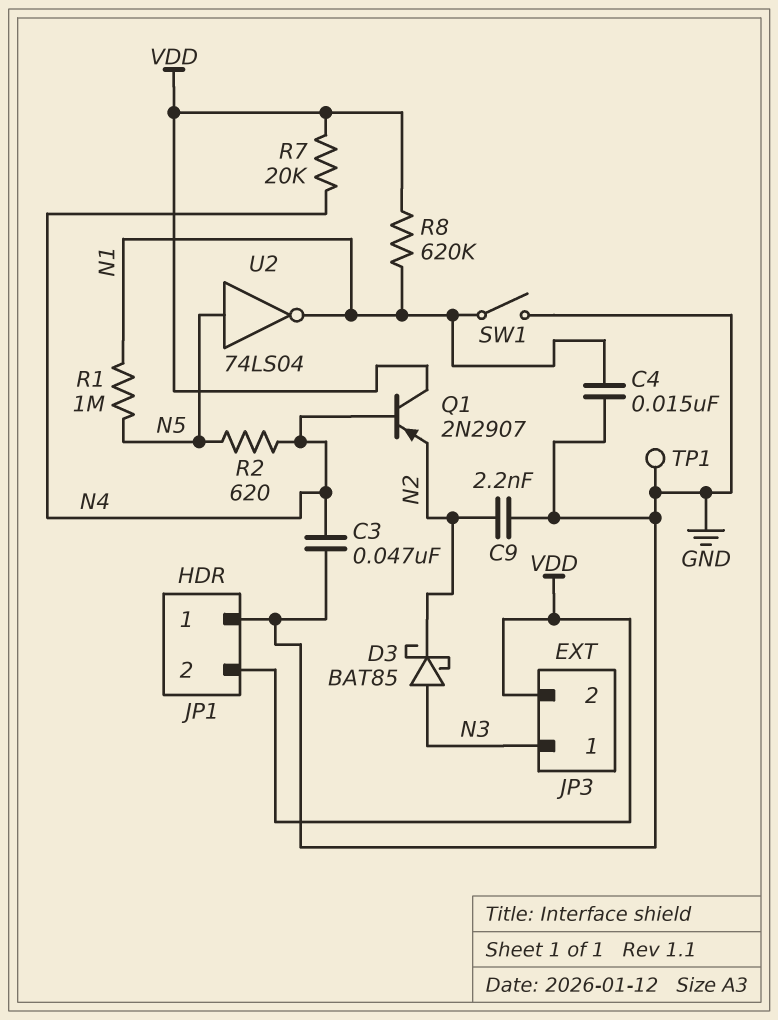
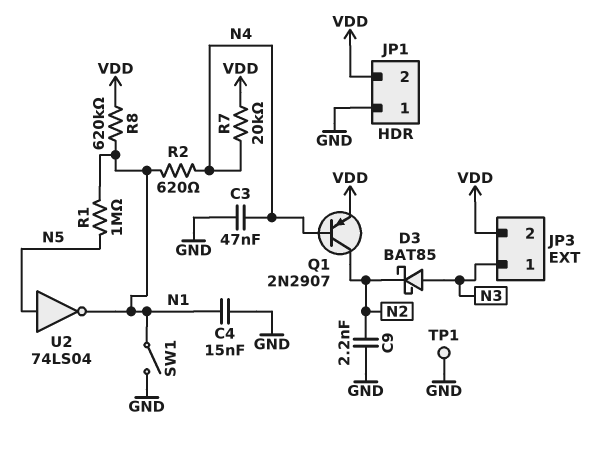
Q1: PNP 2N2907 (B N4, C VDD, E N2) -> PNP 2N2907 (B N4, C N2, E VDD)
R2: 620 (N4, N5) -> 620 (N1, N4)

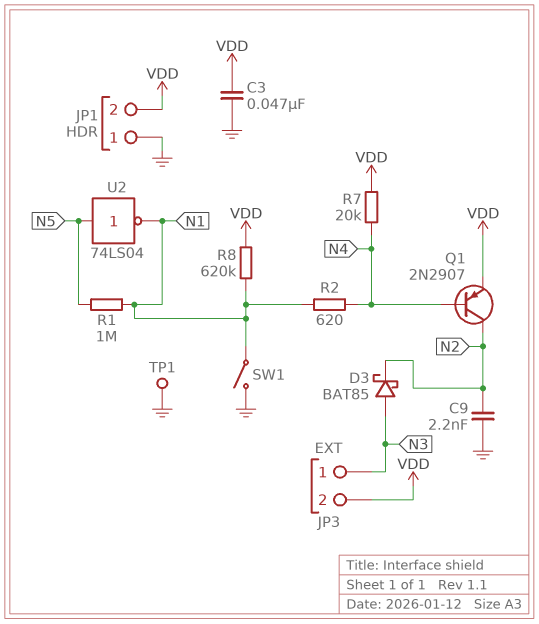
C3: 47nF (GND, N4) -> 47nF (GND, VDD)
C4: 15nF (GND, N1) -> none

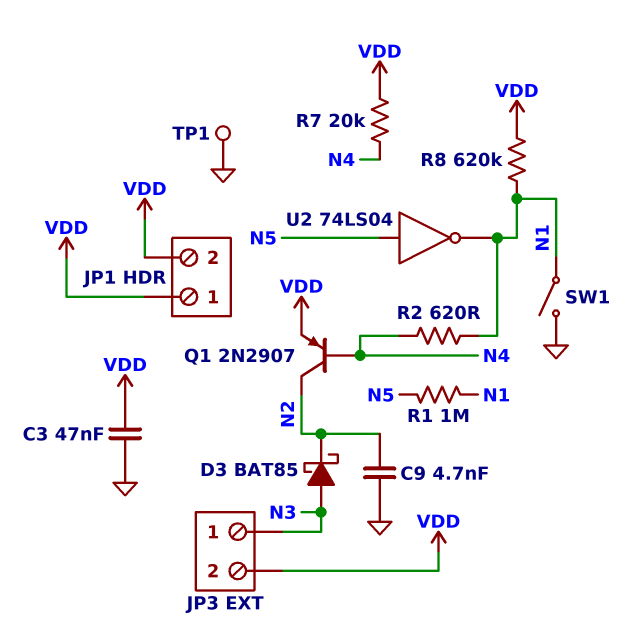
C9: 2.2nF (GND, N2) -> 4.7nF (GND, N2)
JP1 pin 1: GND -> VDD

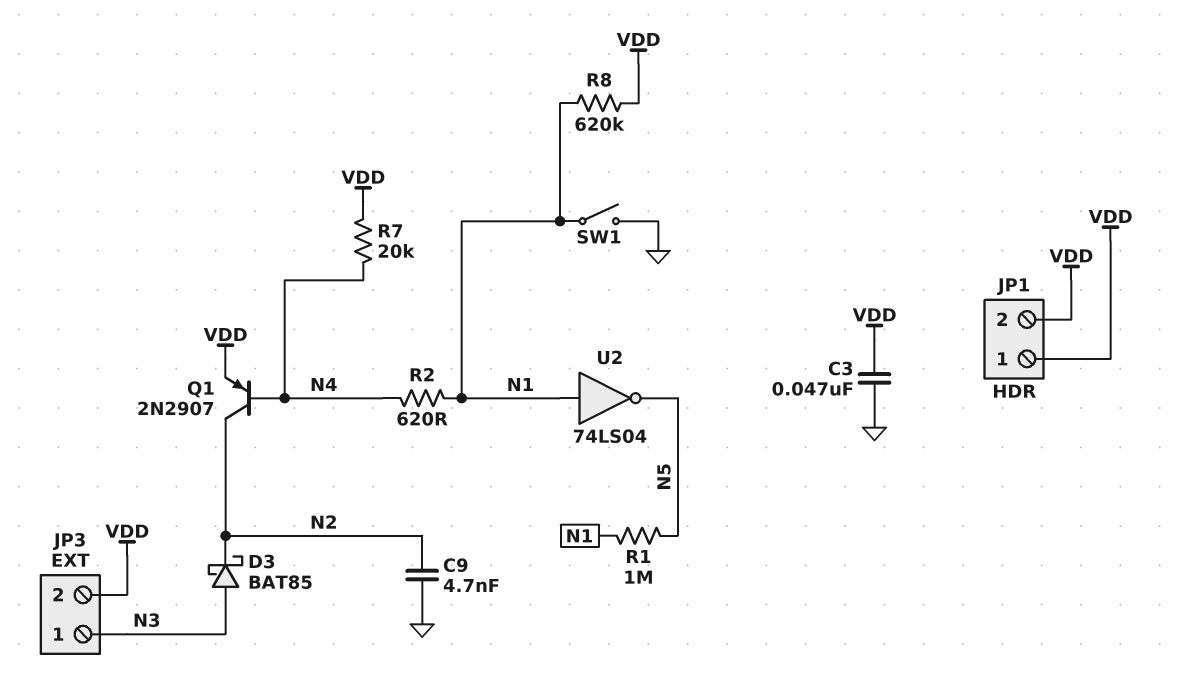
TP1: test point (GND) -> none
U2: NOT 74LS04 (in N5, out N1) -> NOT 74LS04 (in N1, out N5)

